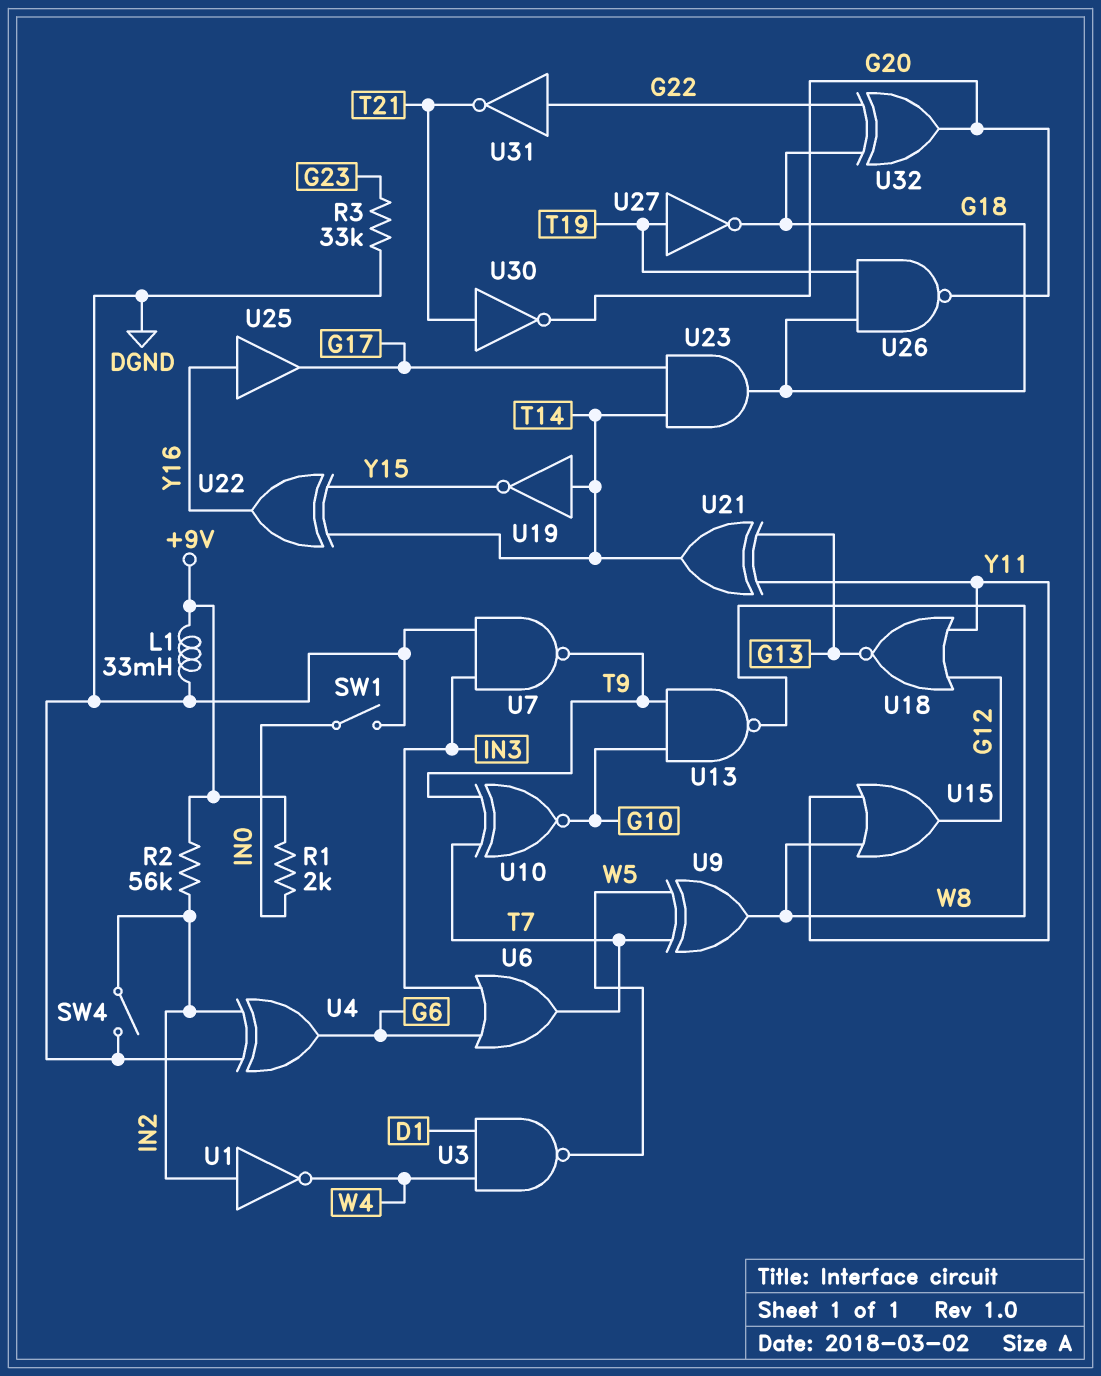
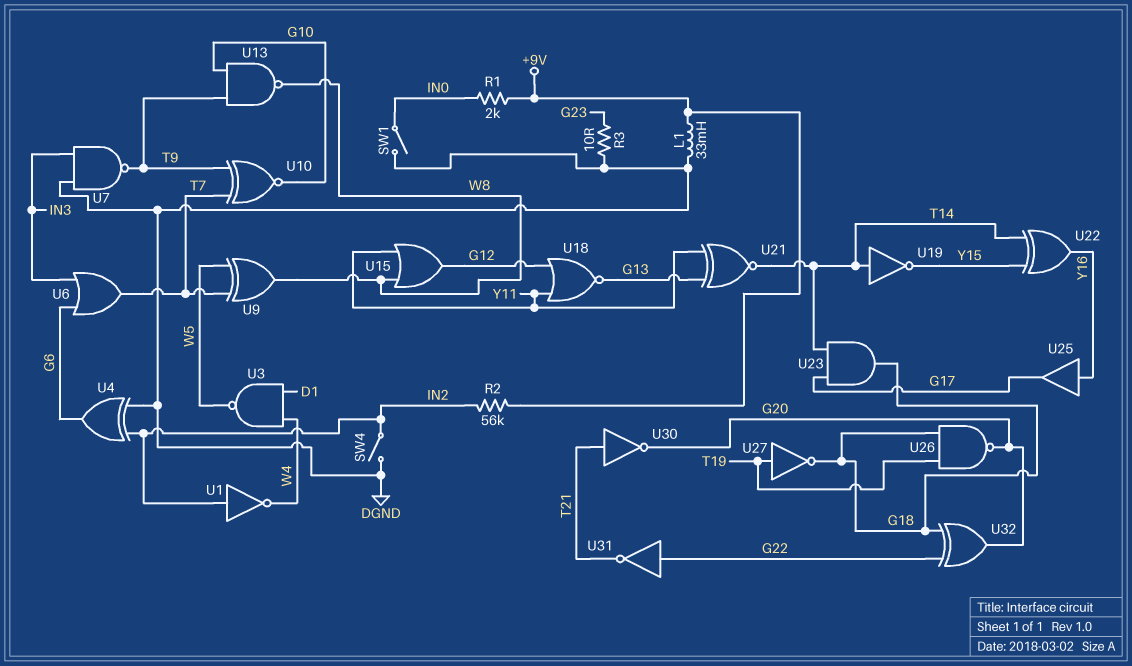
R3: 33k (DGND, G23) -> 10 (DGND, G23)
U21: XOR (in G13, in Y11, out T14) -> XNOR (in G13, in Y11, out T14)

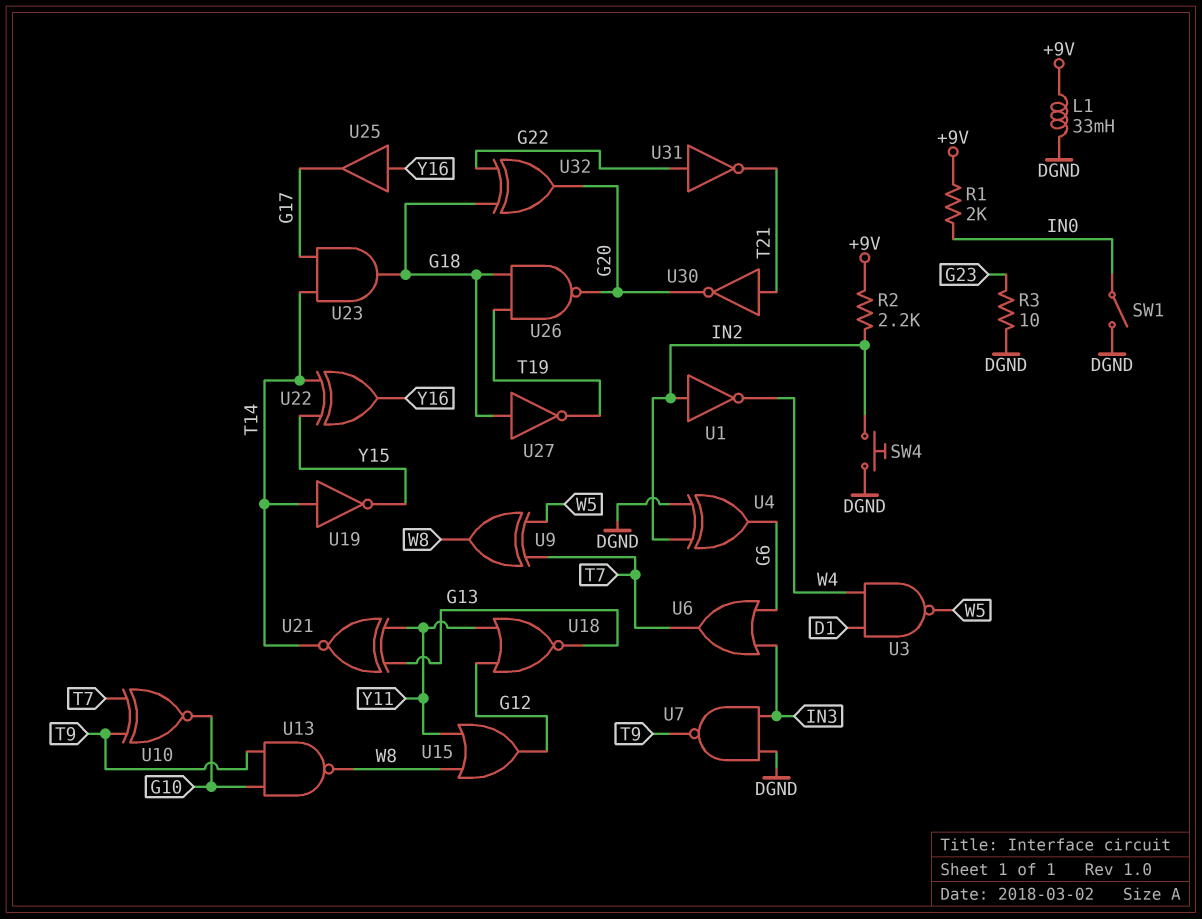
R2: 56k (+9V, IN2) -> 2.2k (+9V, IN2)
SW4: switch (DGND, IN2) -> button (DGND, IN2)
U27: NOT (in T19, out G18) -> NOT (in G18, out T19)

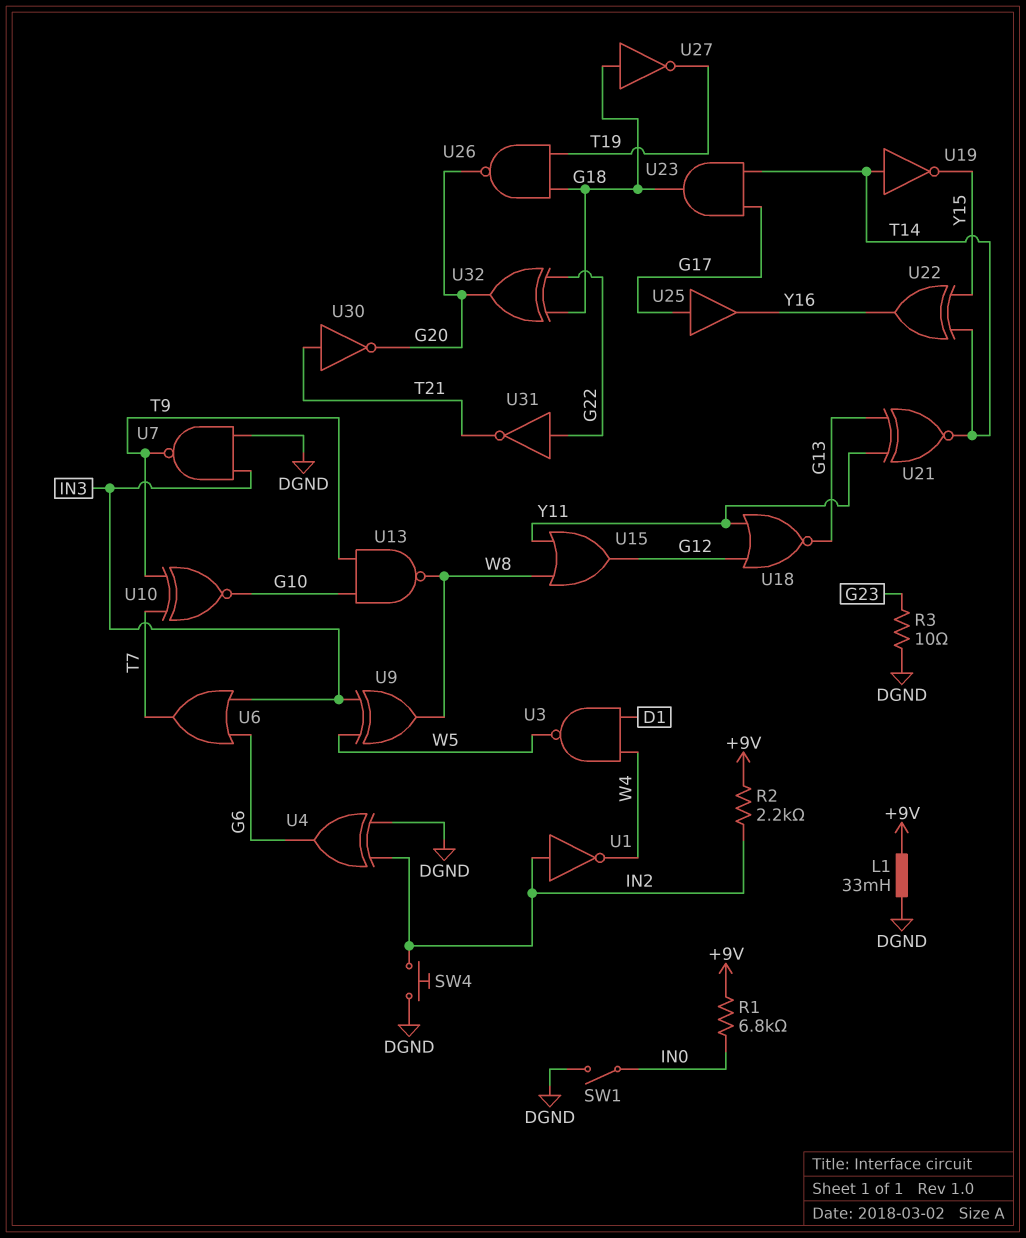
R1: 2k (+9V, IN0) -> 6.8k (+9V, IN0)
U9: XOR (in T7, in W5, out W8) -> XOR (in IN3, in W5, out W8)
U25: buffer (in Y16, out G17) -> buffer (in G17, out Y16)

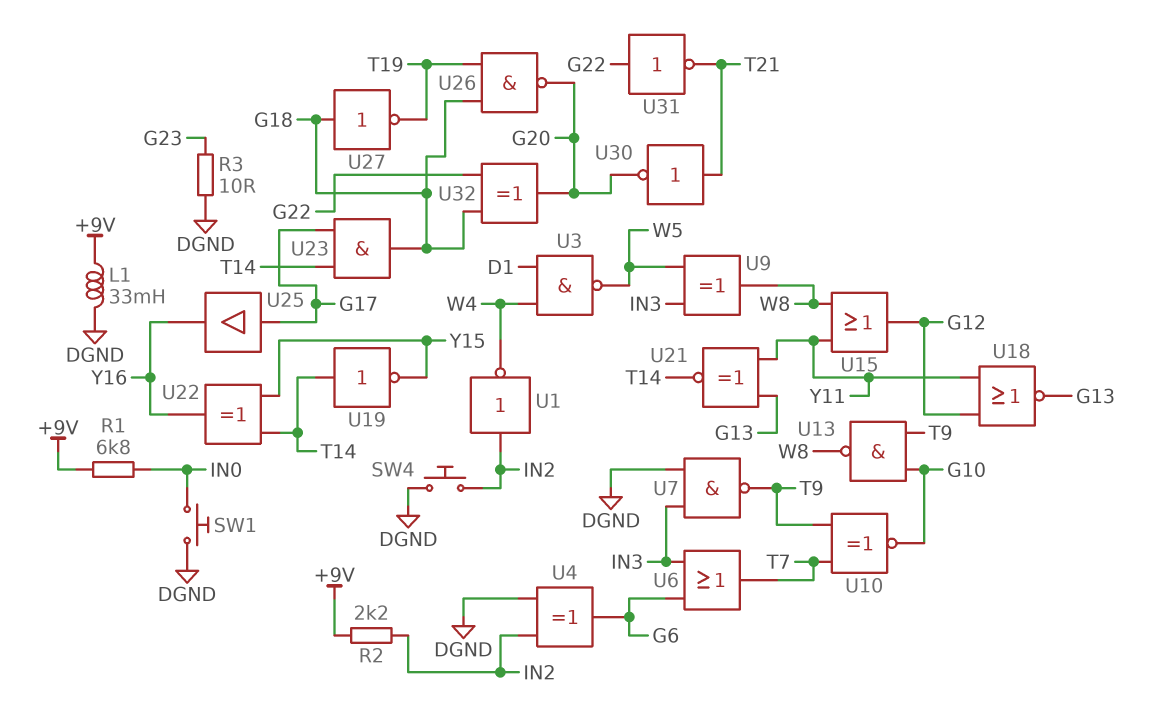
SW1: switch (DGND, IN0) -> button (DGND, IN0)

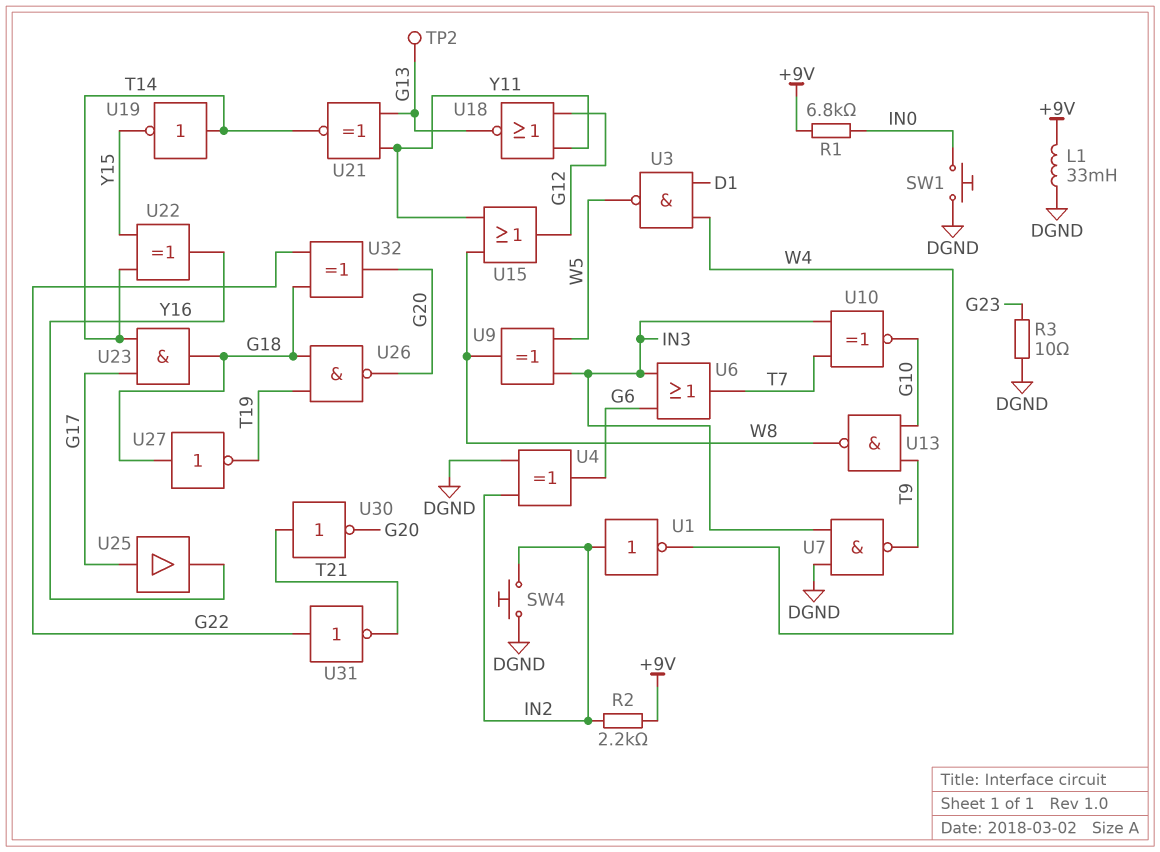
TP2: none -> test point (G13)
U10: XNOR (in T7, in T9, out G10) -> XNOR (in IN3, in T7, out G10)

